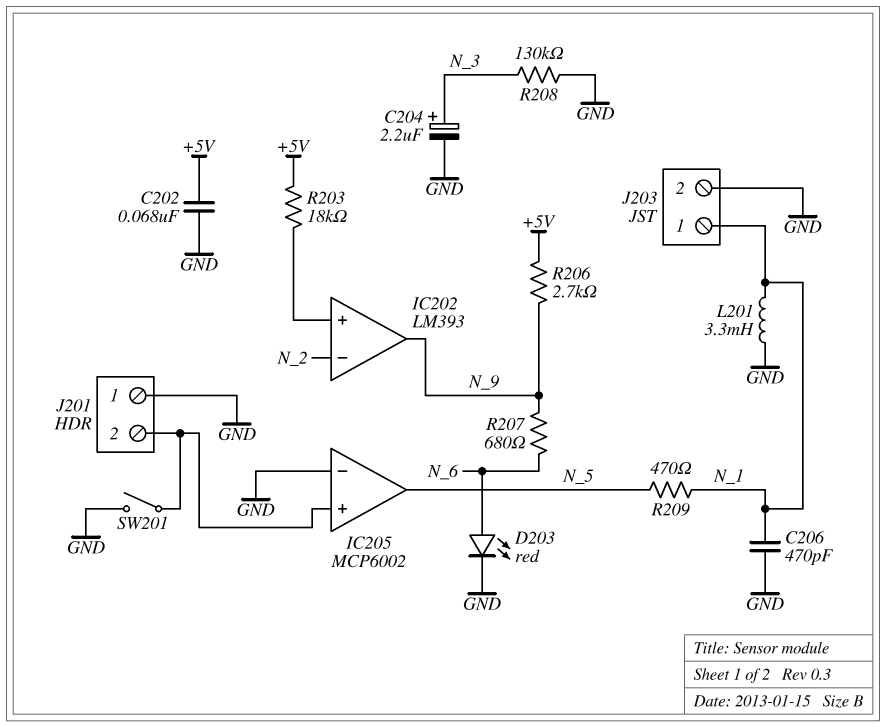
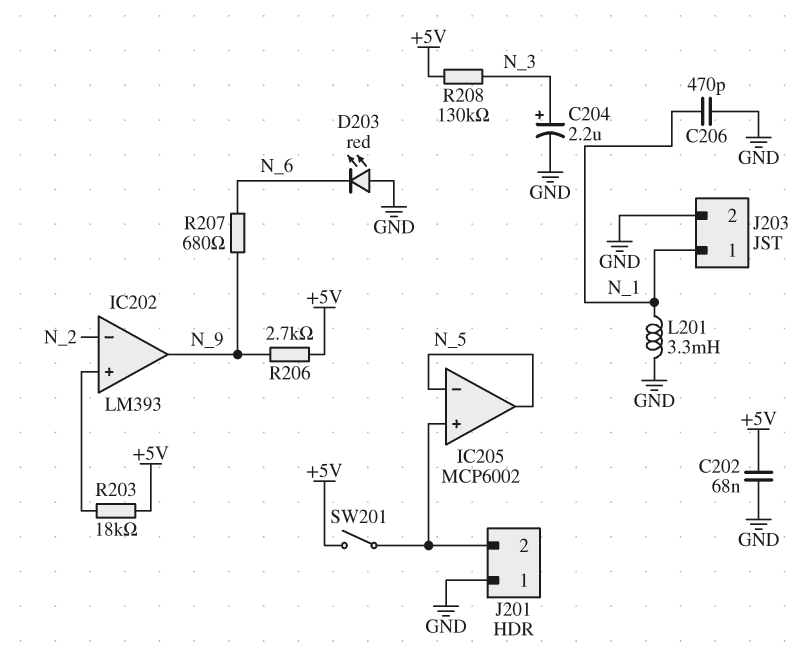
D203: LED red (A N_6, K GND) -> LED red (A GND, K N_6)
IC205 pin in-: GND -> N_5
R208: 130k (GND, N_3) -> 130k (+5V, N_3)
R209: 470 (N_1, N_5) -> none
SW201: switch (GND, IC205/in+) -> switch (+5V, IC205/in+)

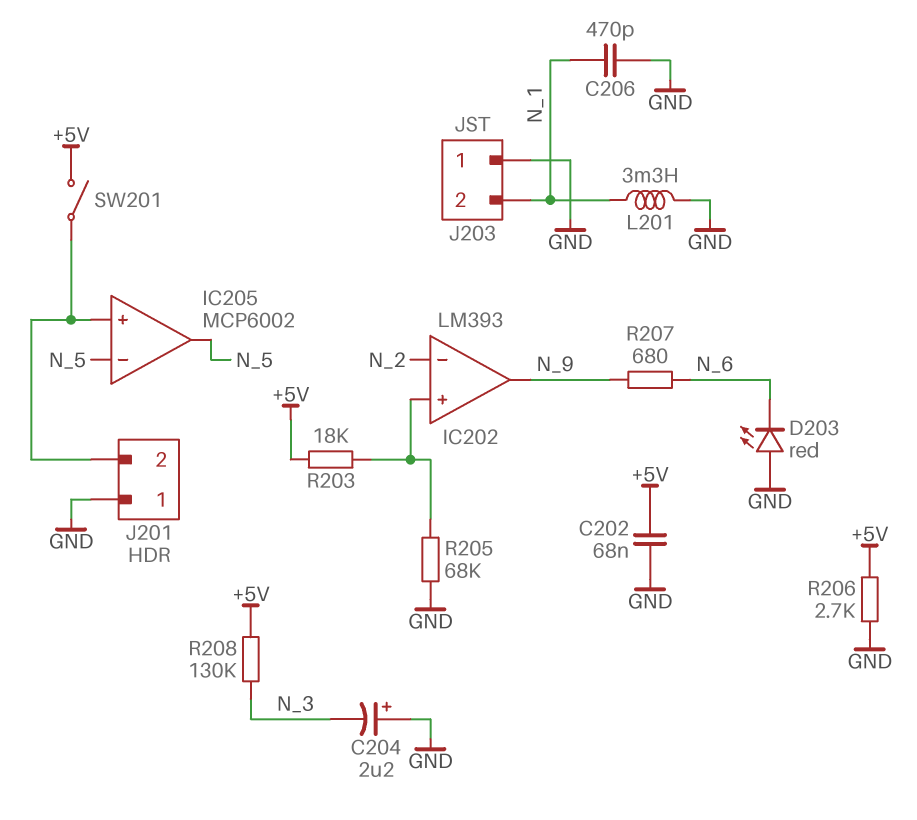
C204: 2.2uF (plus N_3, minus GND) -> 2.2uF (plus GND, minus N_3)
J203 pin 1: N_1 -> GND
J203 pin 2: GND -> N_1
R205: none -> 68k (GND, IC202/in+)
R206: 2.7k (+5V, N_9) -> 2.7k (+5V, GND)

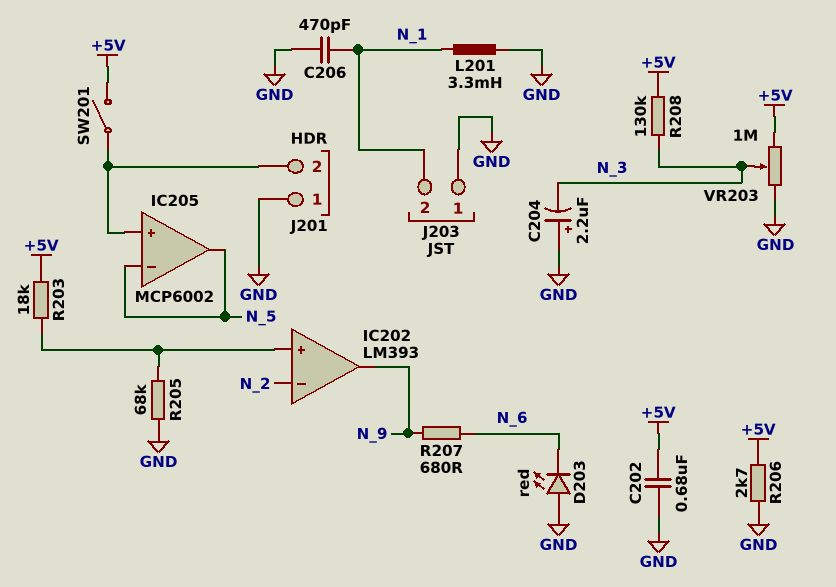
C202: 68nF (+5V, GND) -> 680nF (+5V, GND)
VR203: none -> 1M (+5V, GND, wiper N_3)

